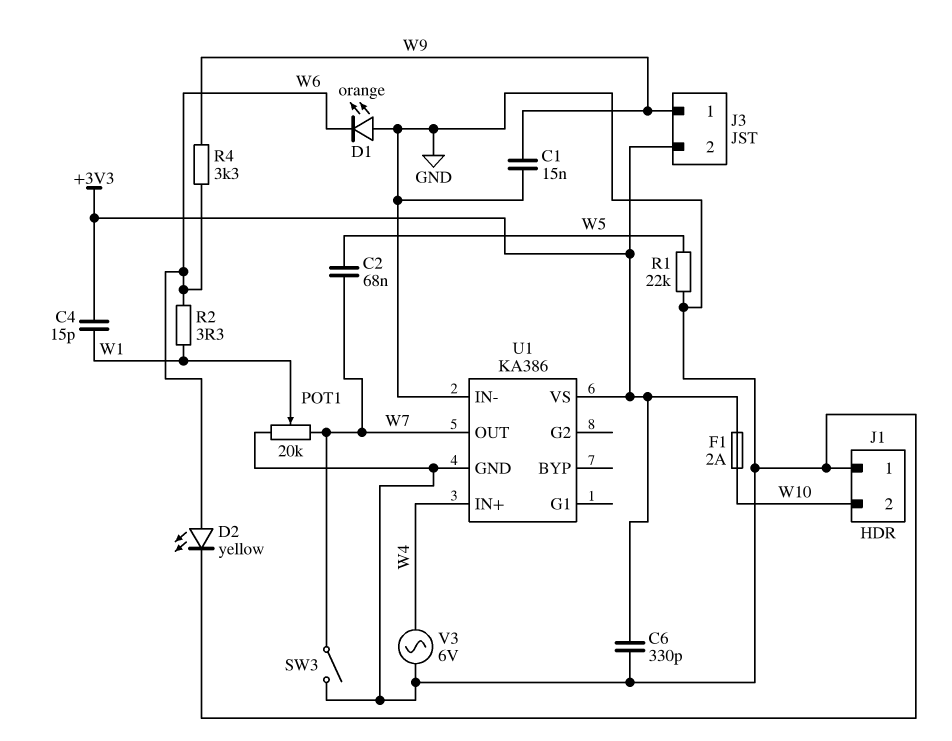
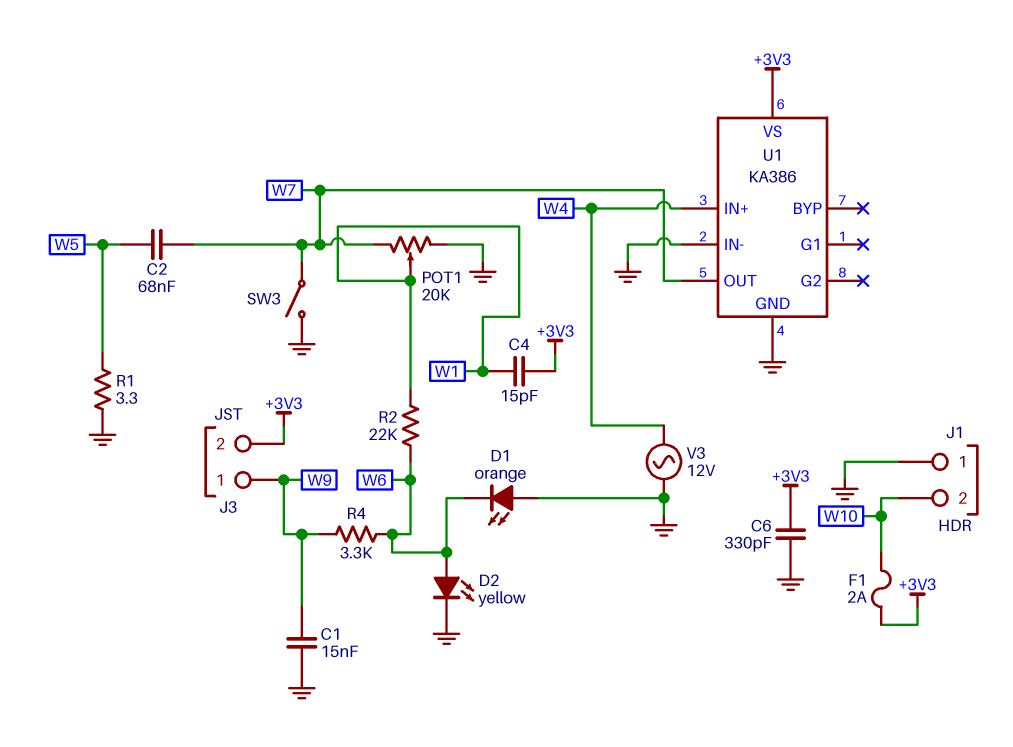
R1: 22k (GND, W5) -> 3.3 (GND, W5)
R2: 3.3 (W1, W6) -> 22k (W1, W6)
V3: AC 6V (GND, W4) -> AC 12V (GND, W4)

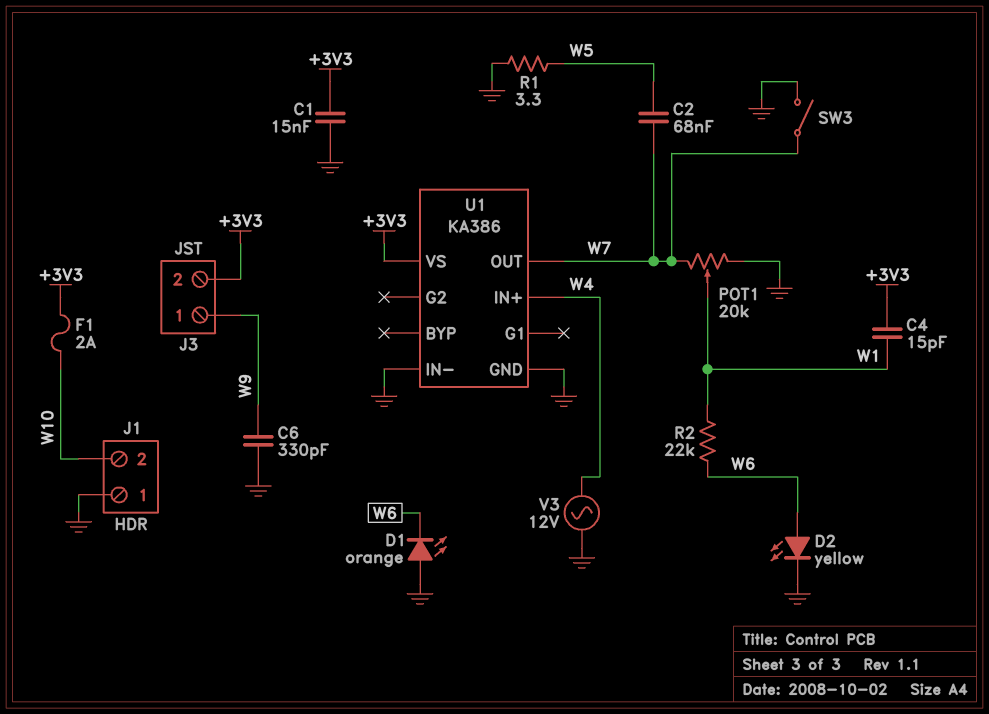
C1: 15nF (GND, W9) -> 15nF (+3V3, GND)
C6: 330pF (+3V3, GND) -> 330pF (GND, W9)
R4: 3.3k (W6, W9) -> none

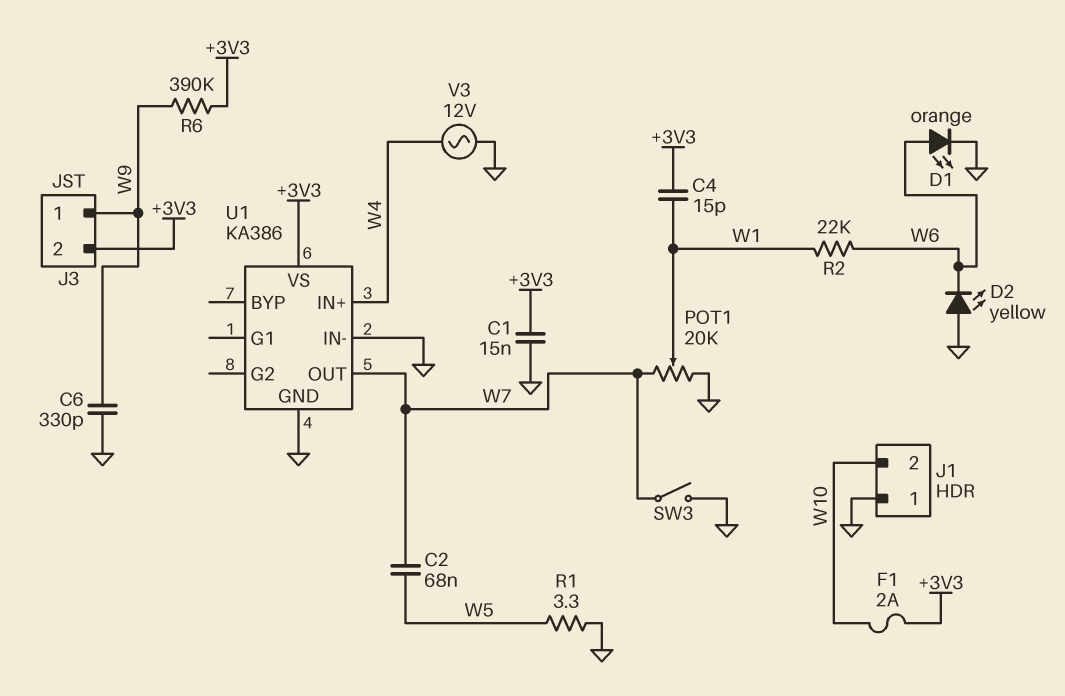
D1: LED orange (A GND, K W6) -> LED orange (A W6, K GND)
D2: LED yellow (A W6, K GND) -> LED yellow (A GND, K W6)
R6: none -> 390k (+3V3, W9)

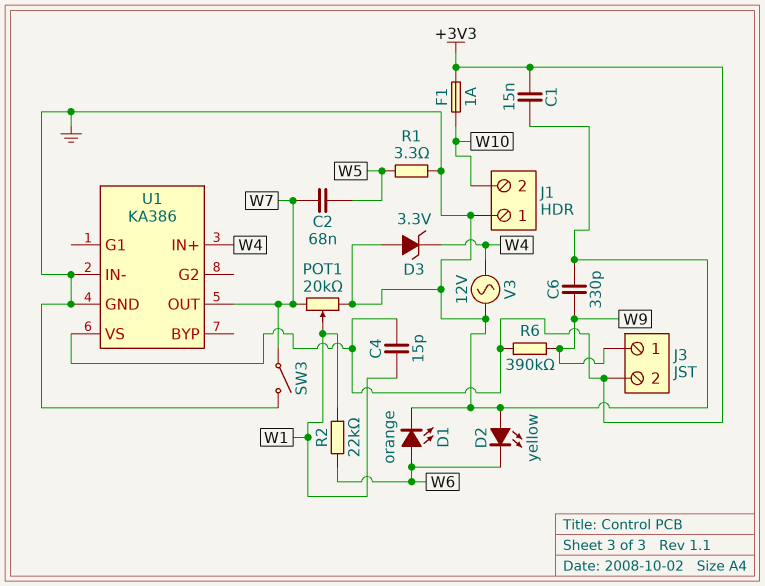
D3: none -> zener 3.3V (A GND, K W4)
F1: 2A (+3V3, W10) -> 1A (+3V3, W10)

